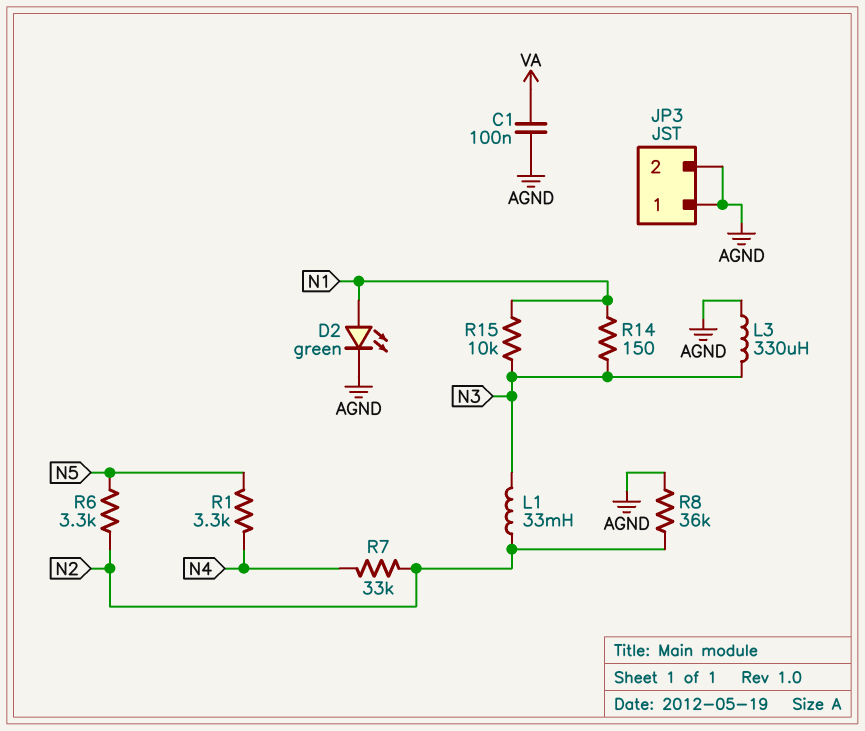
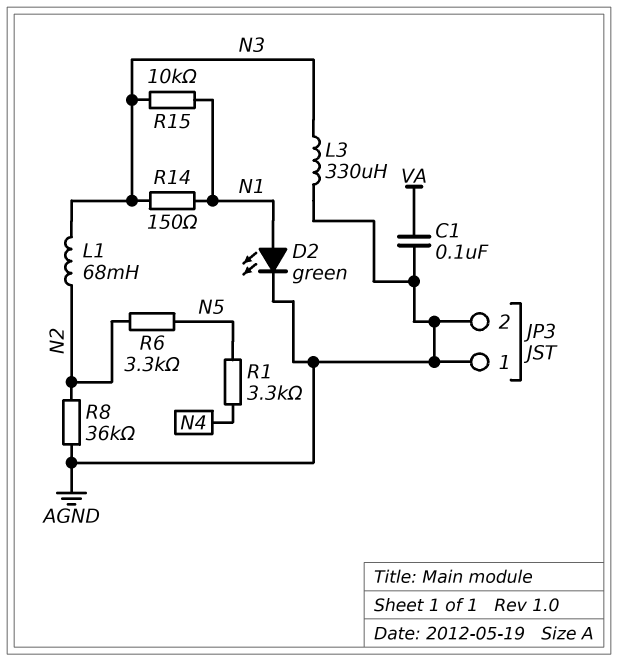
L1: 33mH (N2, N3) -> 68mH (N2, N3)
R7: 33k (N2, N4) -> none

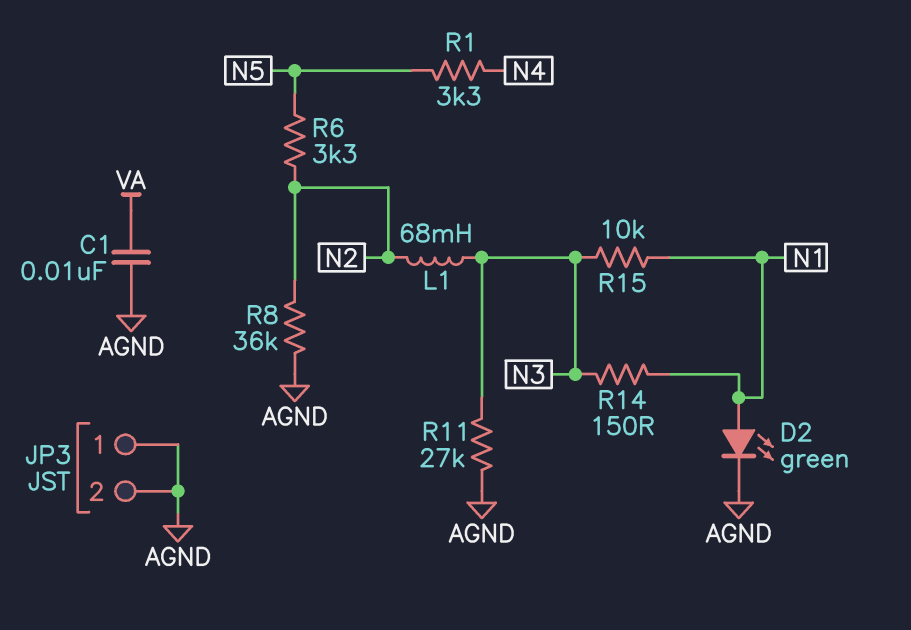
C1: 100nF (AGND, VA) -> 10nF (AGND, VA)
L3: 330uH (AGND, N3) -> none
R11: none -> 27k (AGND, N3)

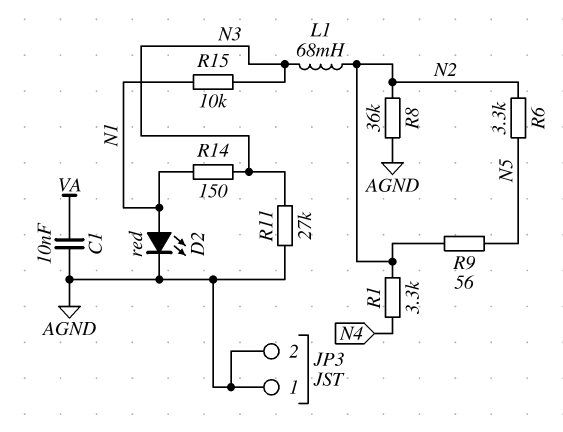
D2: LED green (A N1, K AGND) -> LED red (A N1, K AGND)
R1: 3.3k (N4, N5) -> 3.3k (N2, N4)
R9: none -> 56 (N2, N5)

